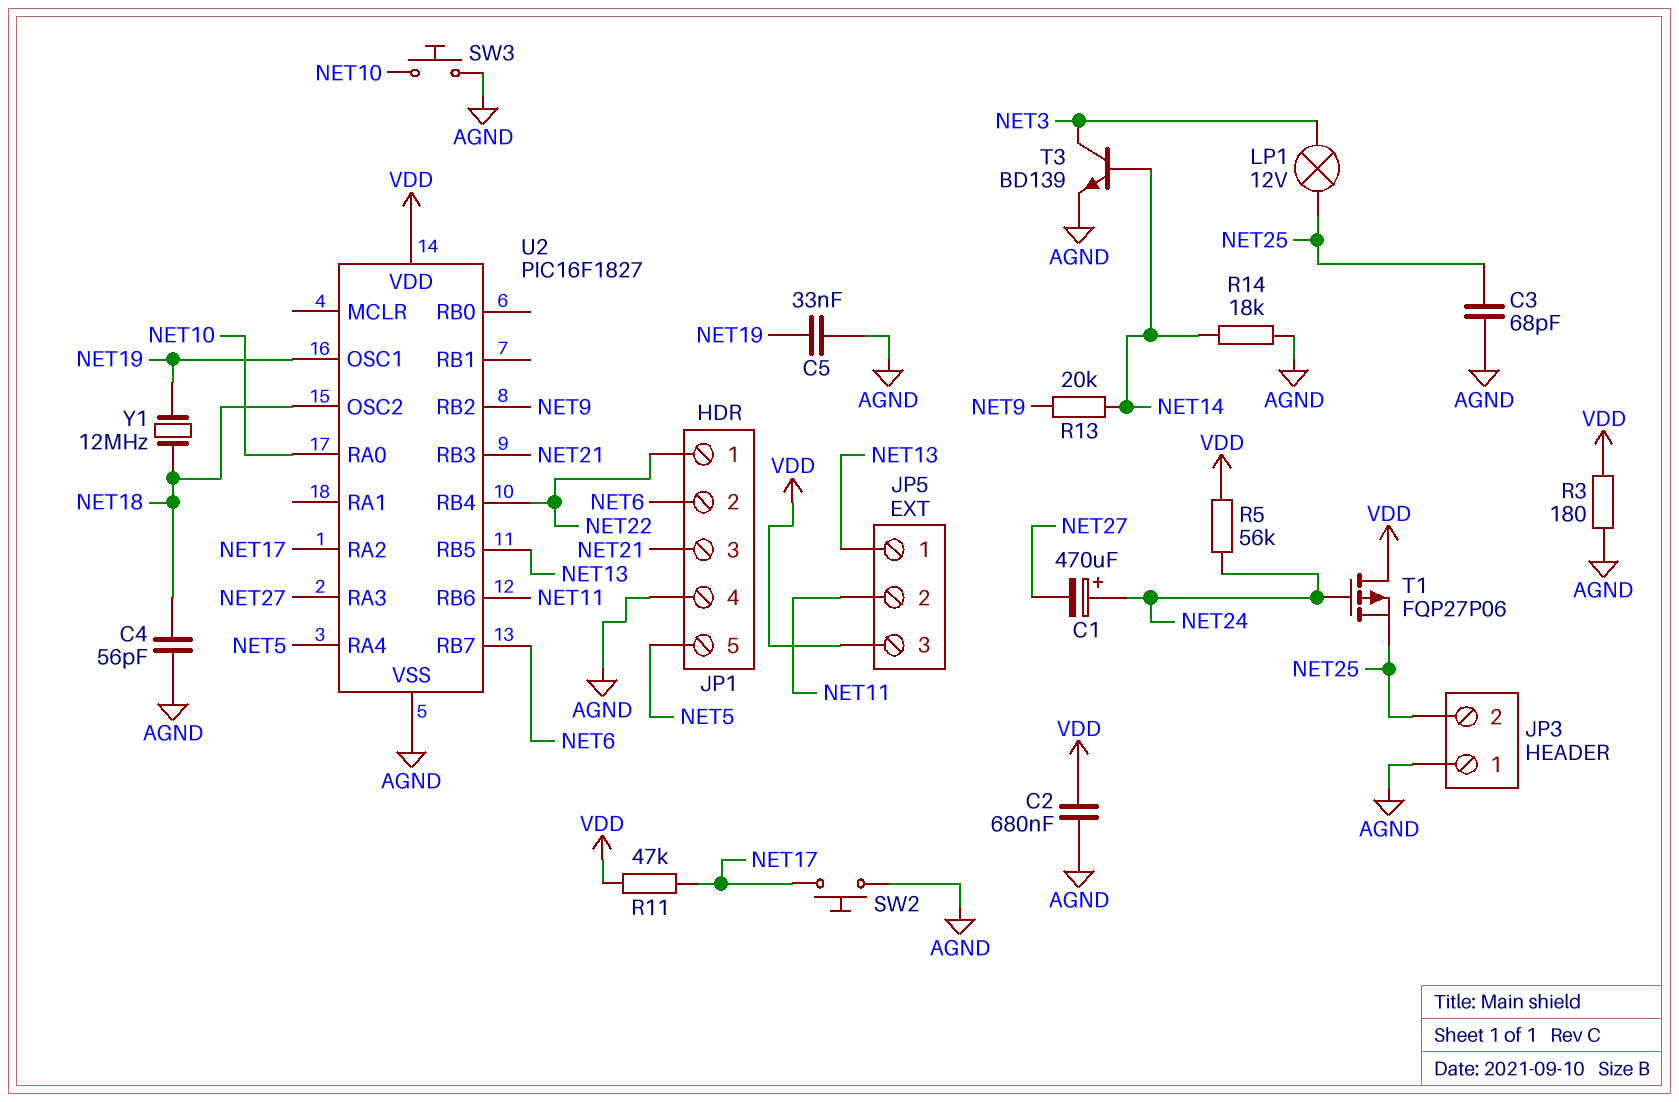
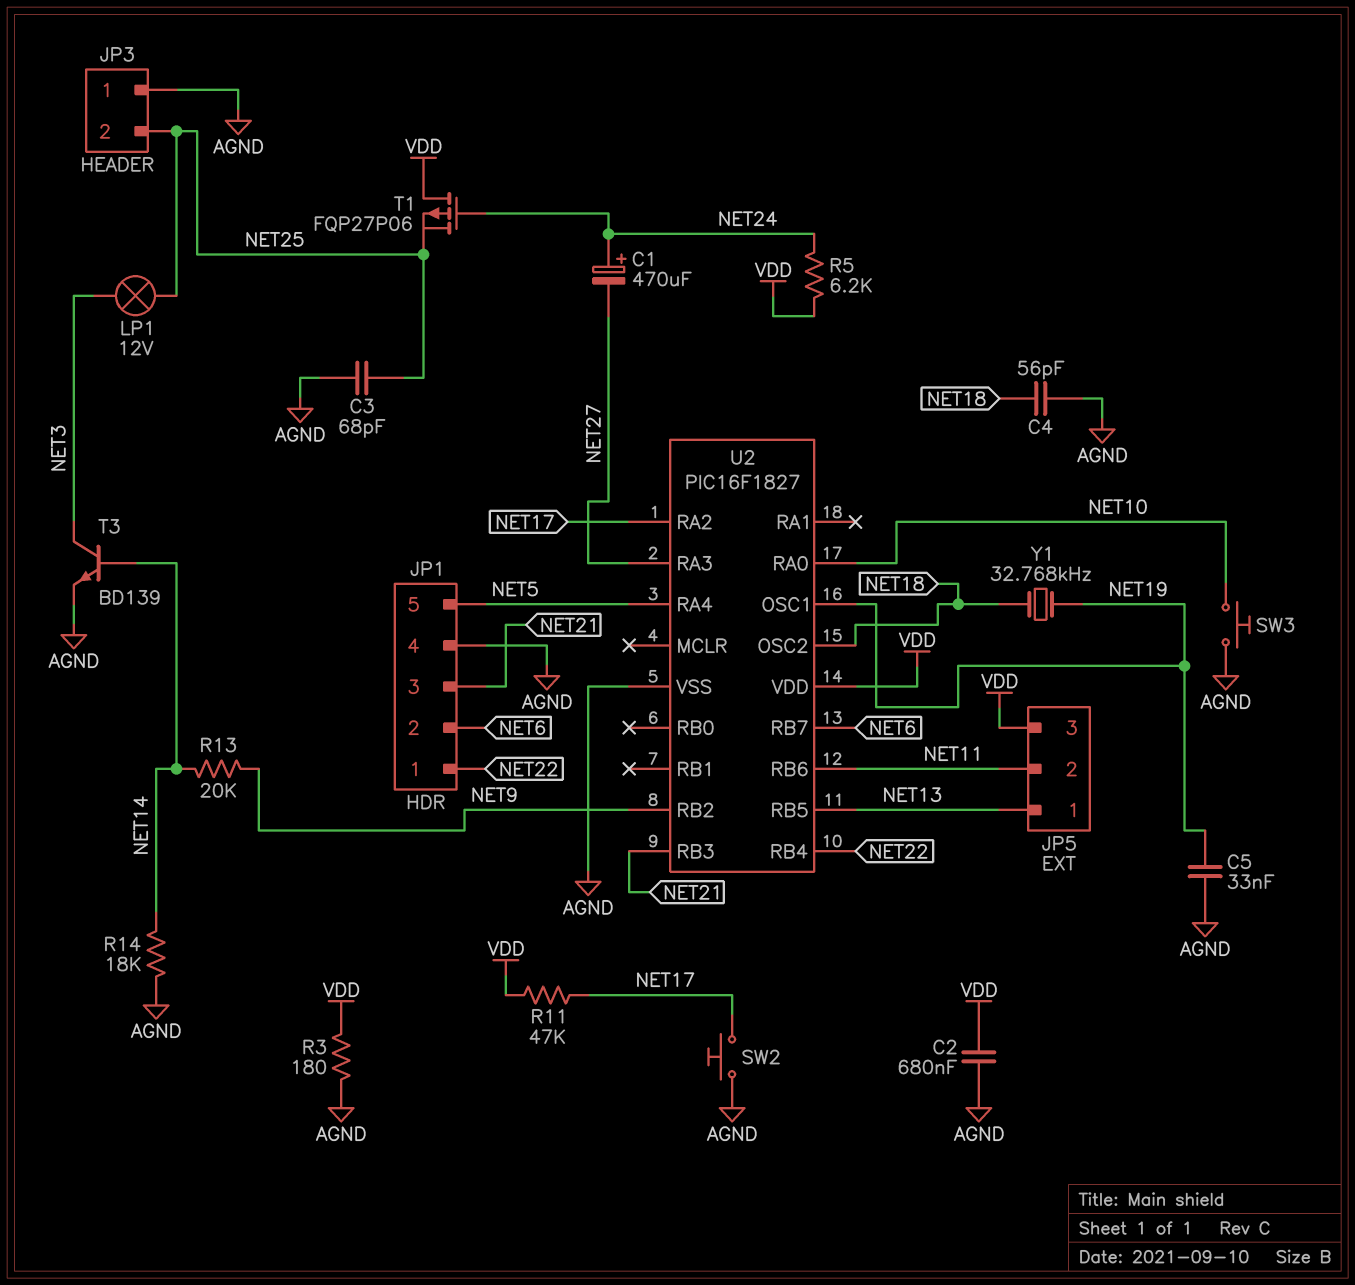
R5: 56k (NET24, VDD) -> 6.2k (NET24, VDD)
Y1: 12MHz (NET18, NET19) -> 32.768kHz (NET18, NET19)

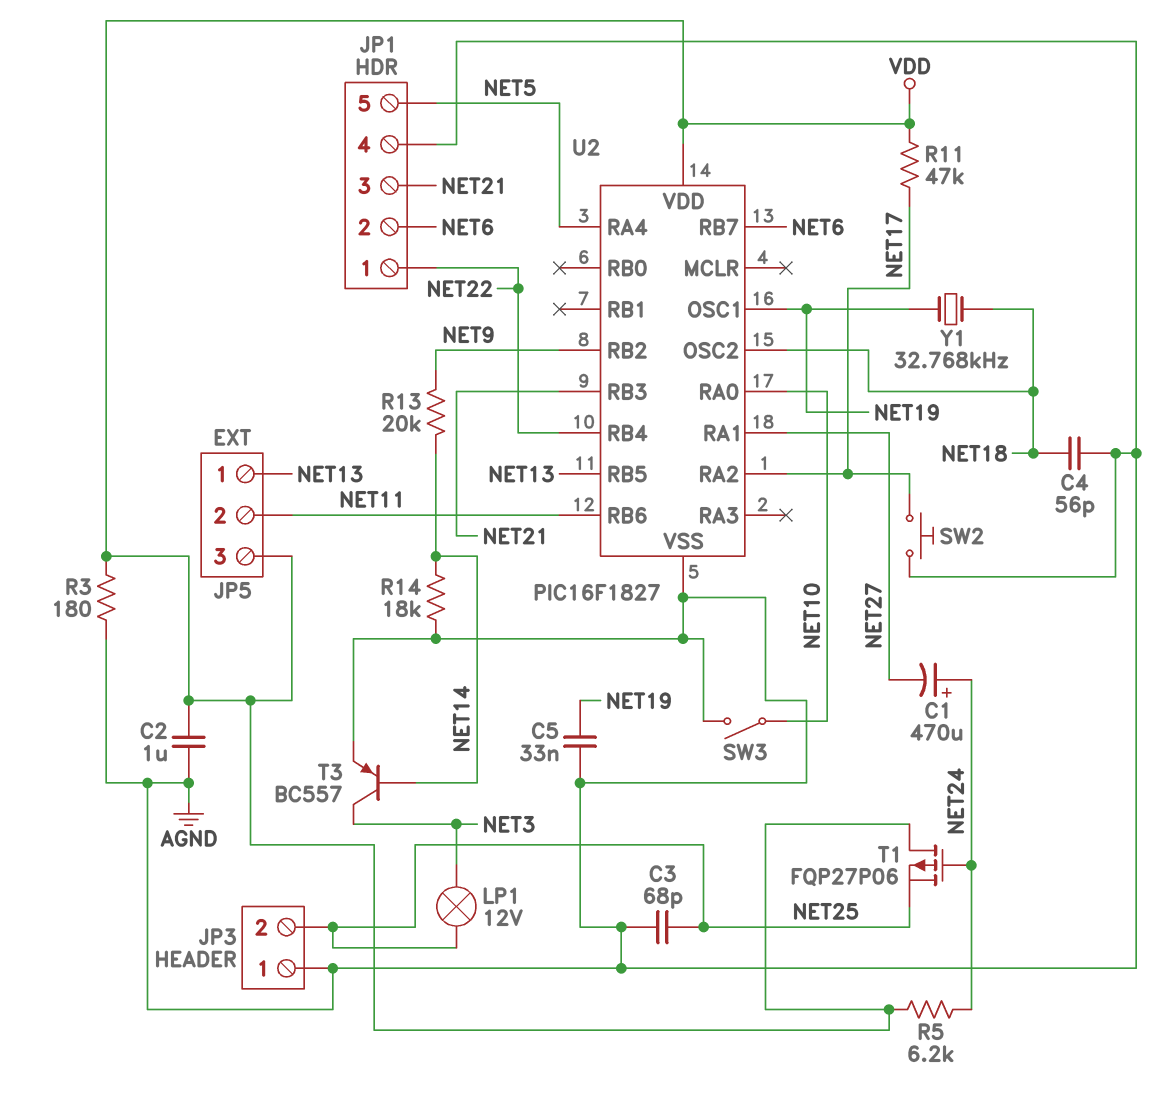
C2: 680nF (AGND, VDD) -> 1uF (AGND, VDD)
SW3: button (AGND, NET10) -> switch (AGND, NET10)
T3: NPN BD139 (B NET14, C NET3, E AGND) -> PNP BC557 (B NET14, C NET3, E AGND)
U2 pin RA1: none -> NET27
U2 pin RA3: NET27 -> none

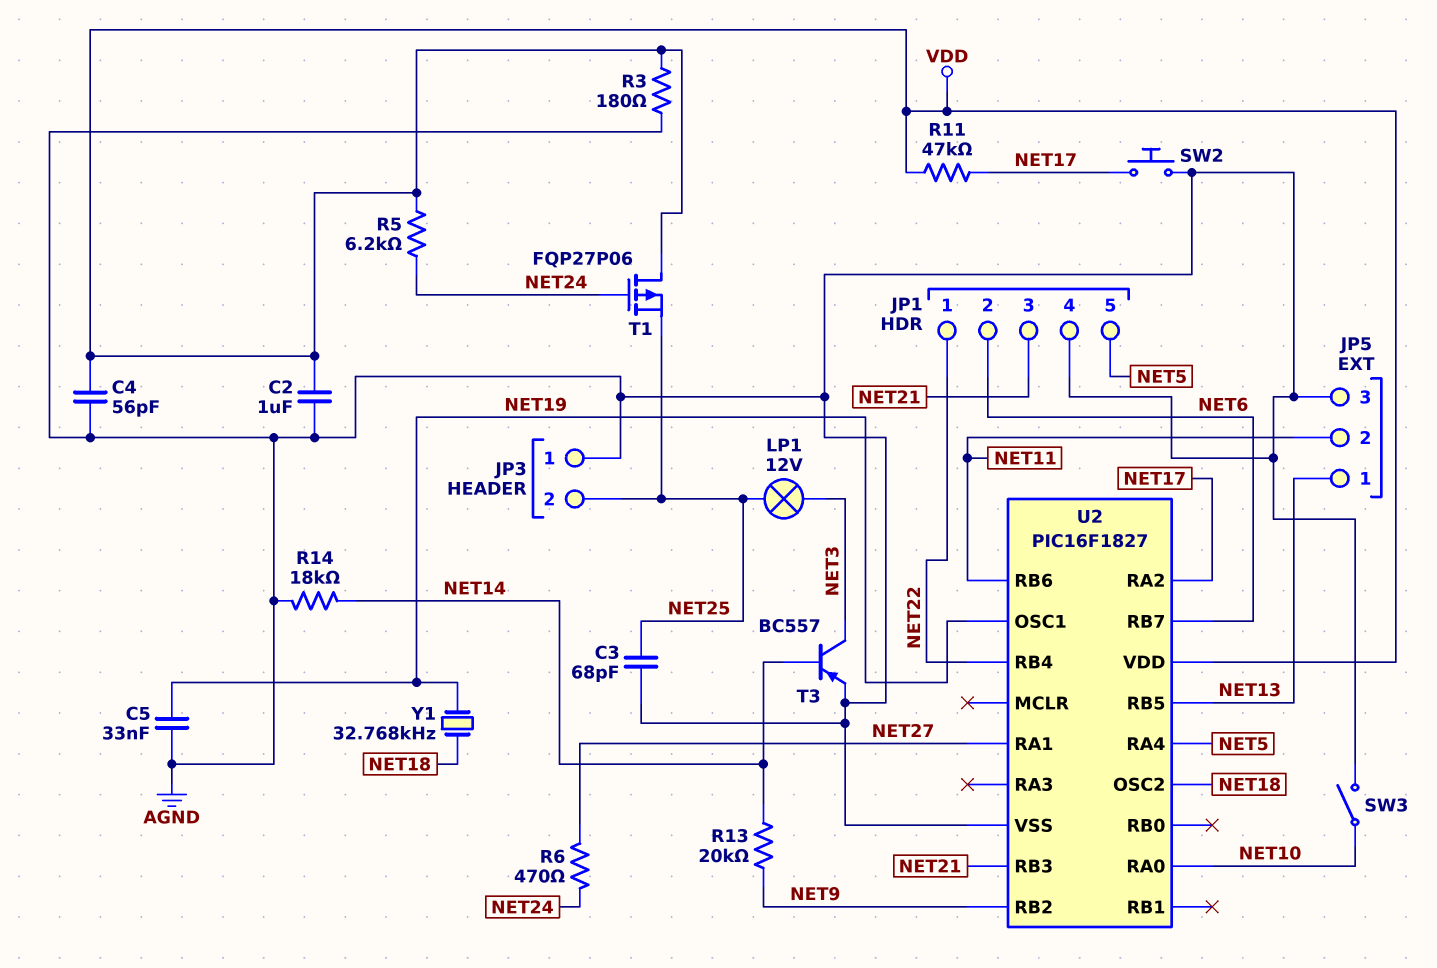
C1: 470uF (plus NET24, minus NET27) -> none
C4: 56pF (AGND, NET18) -> 56pF (AGND, VDD)
JP5 pin 3: VDD -> AGND
R6: none -> 470 (NET24, NET27)

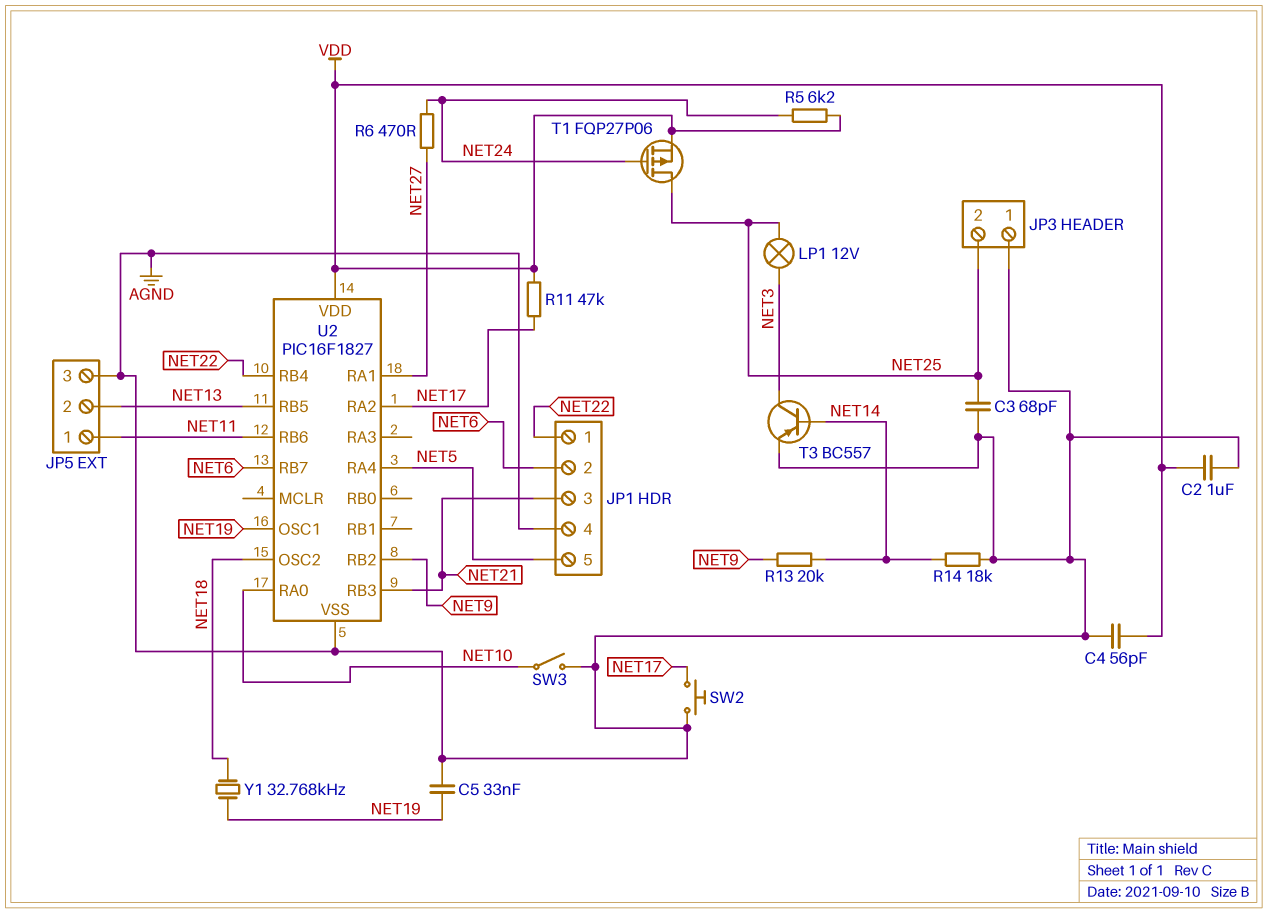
JP5 pin 1: NET13 -> NET11
JP5 pin 2: NET11 -> NET13
R3: 180 (AGND, VDD) -> none
T1: PMOS FQP27P06 (G NET24, D VDD, S NET25) -> PMOS FQP27P06 (G NET24, D NET25, S VDD)

